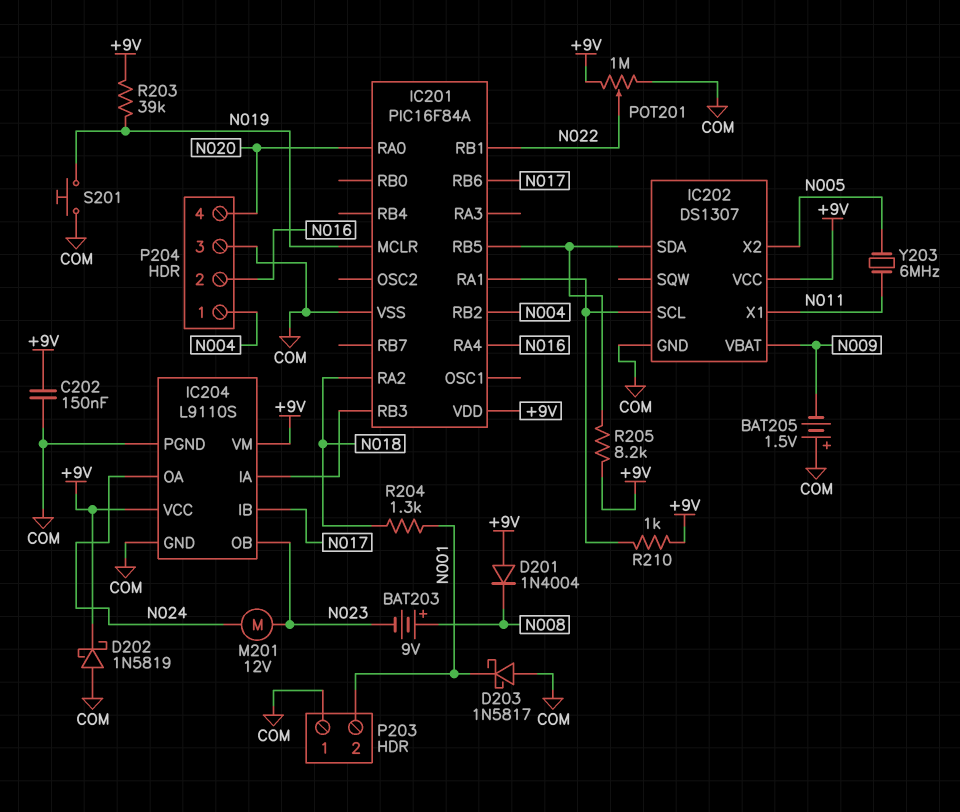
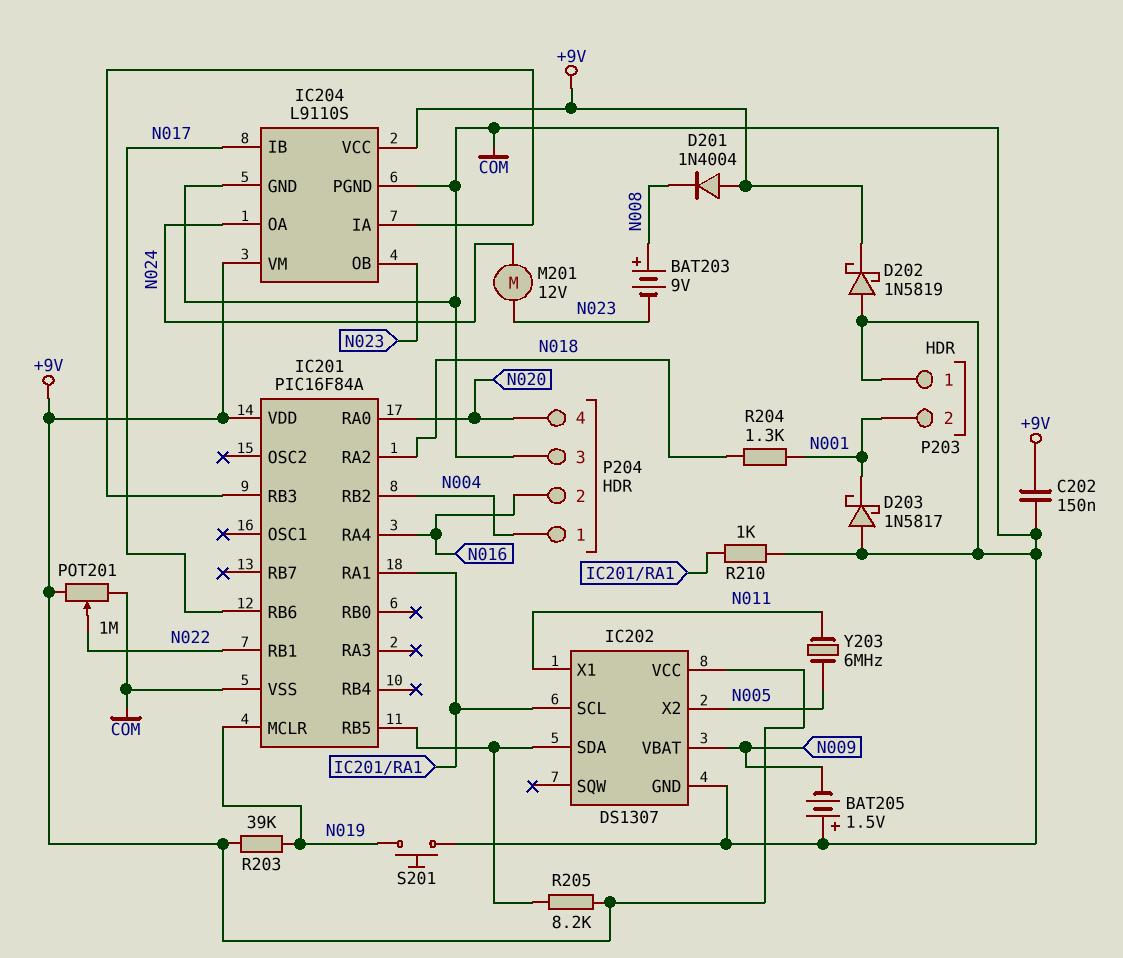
R210: 1k (+9V, IC201/RA1) -> 1k (COM, IC201/RA1)

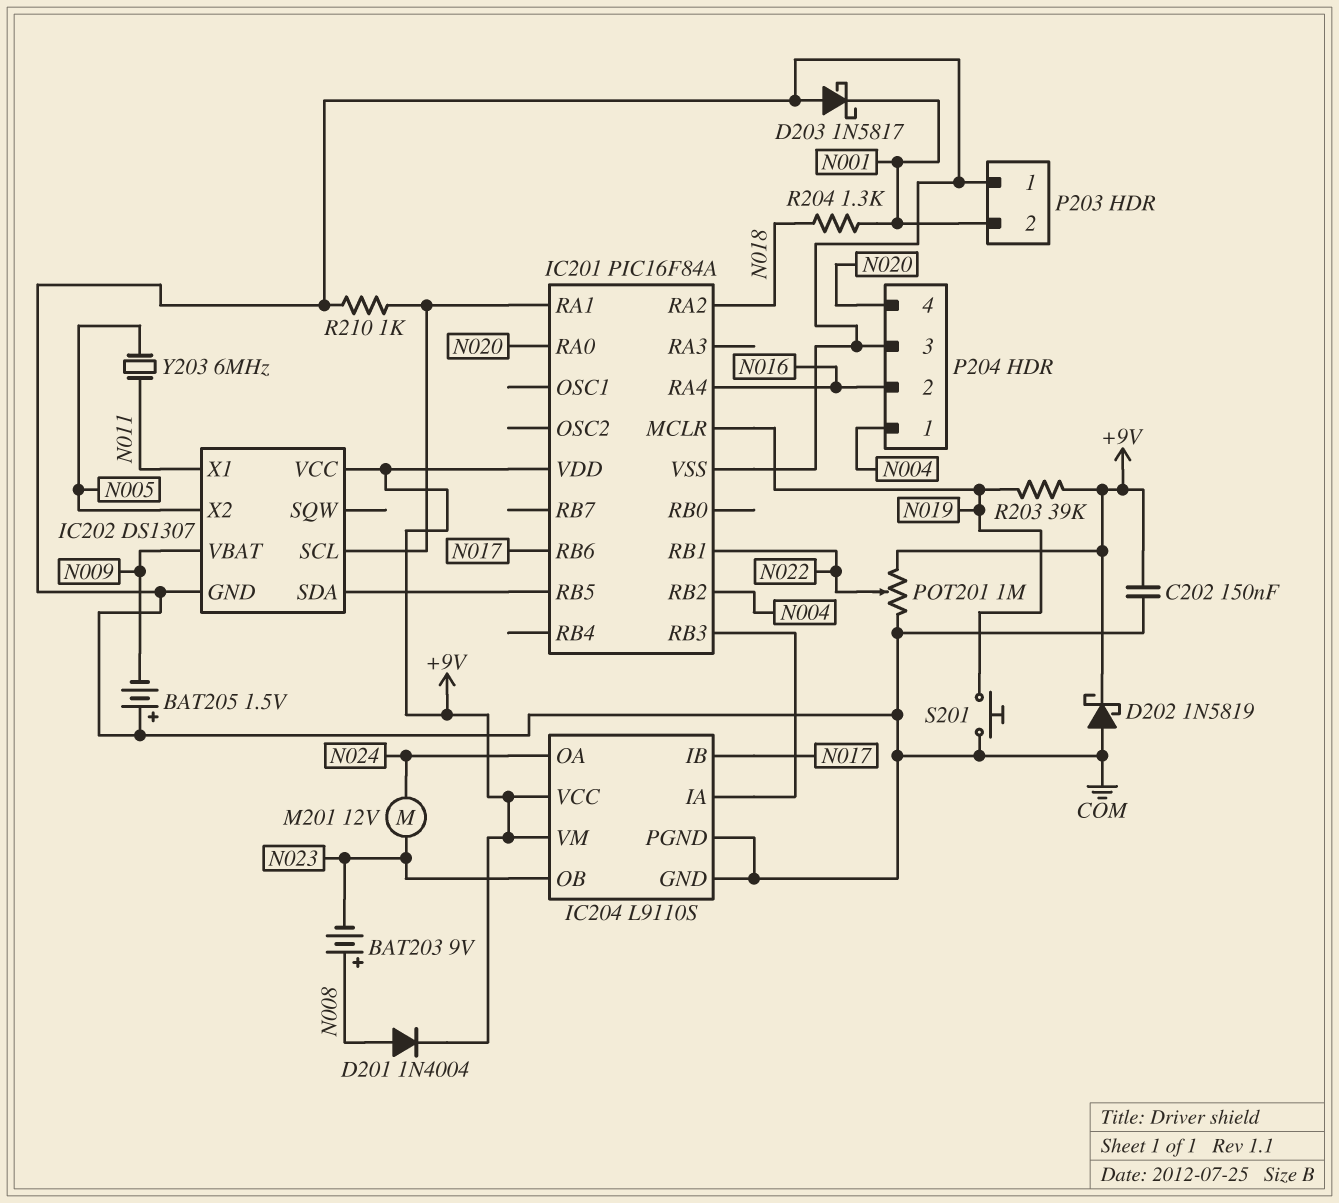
D201: diode 1N4004 (A +9V, K N008) -> diode 1N4004 (A N008, K +9V)
R205: 8.2k (+9V, IC201/RB5) -> none

